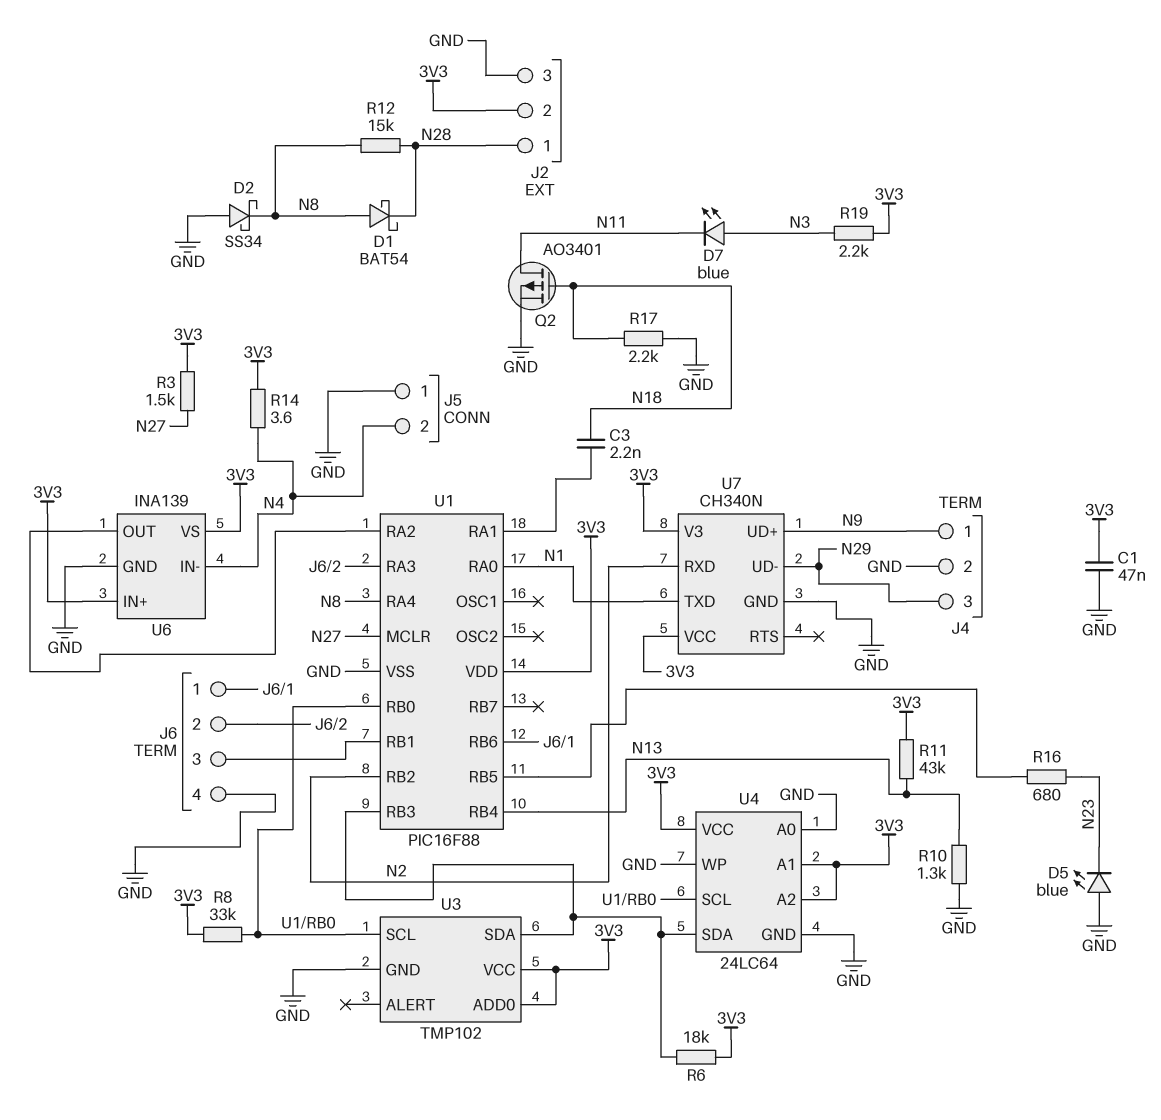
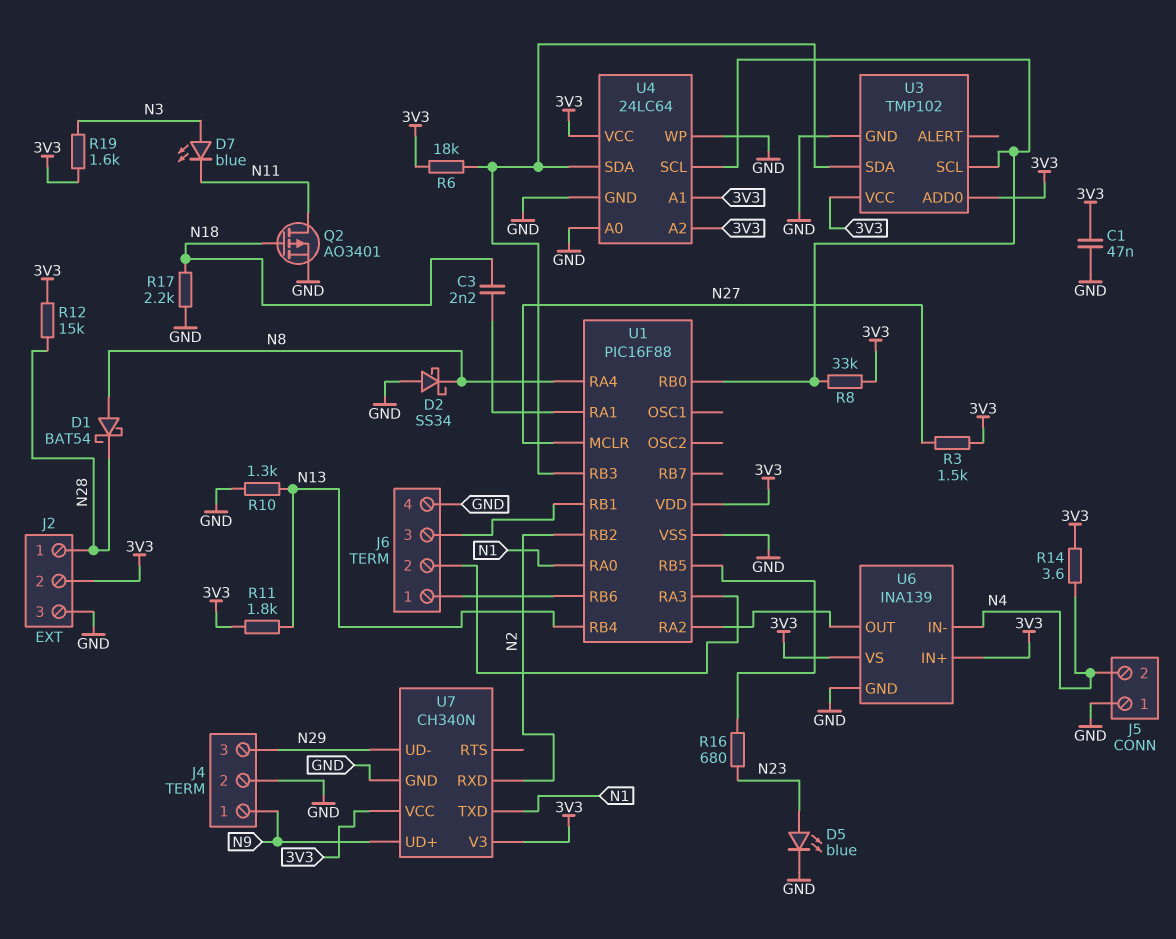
D5: LED blue (A GND, K N23) -> LED blue (A N23, K GND)
R11: 43k (3V3, N13) -> 1.8k (3V3, N13)
R12: 15k (N8, N28) -> 15k (3V3, N28)
R19: 2.2k (3V3, N3) -> 1.6k (3V3, N3)

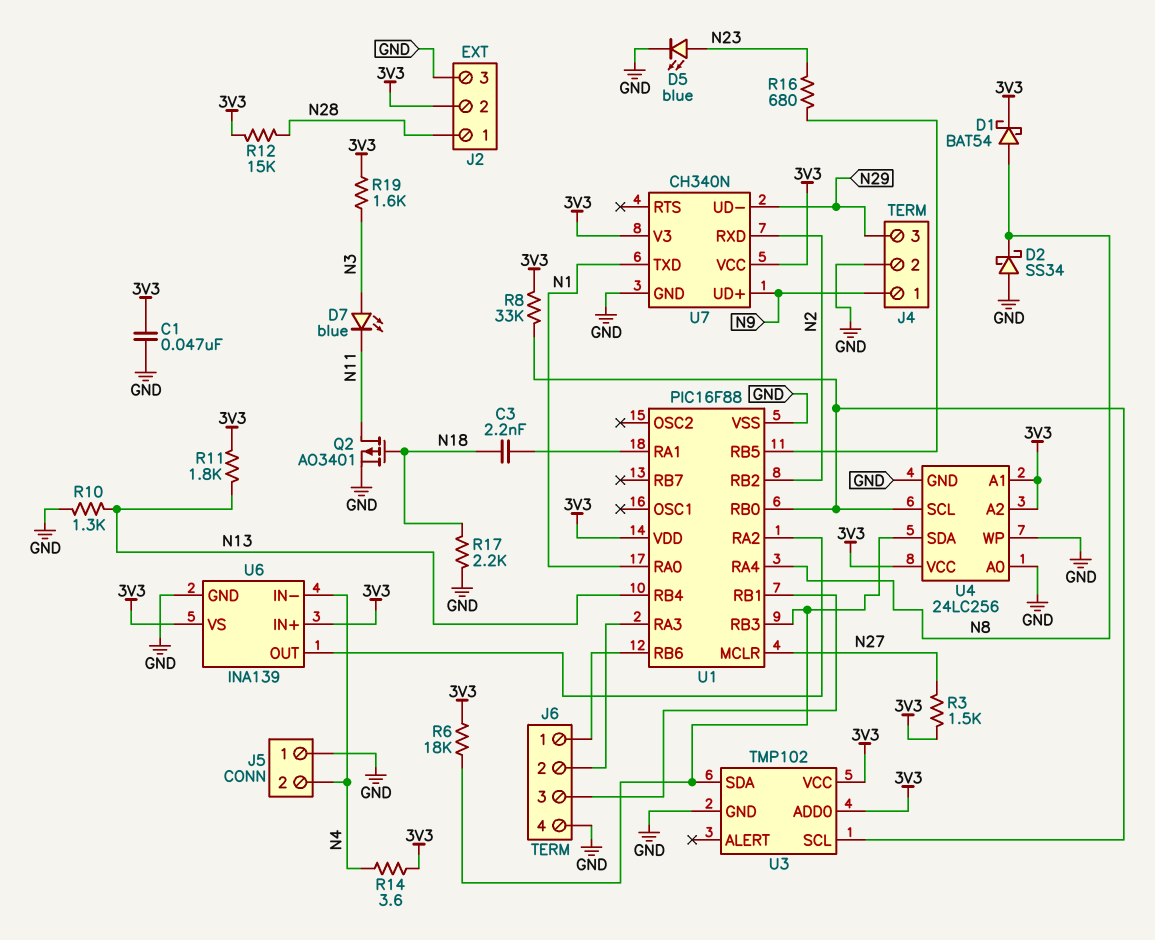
D1: schottky BAT54 (A N8, K N28) -> schottky BAT54 (A N8, K 3V3)
U4: 24LC64 -> 24LC256

